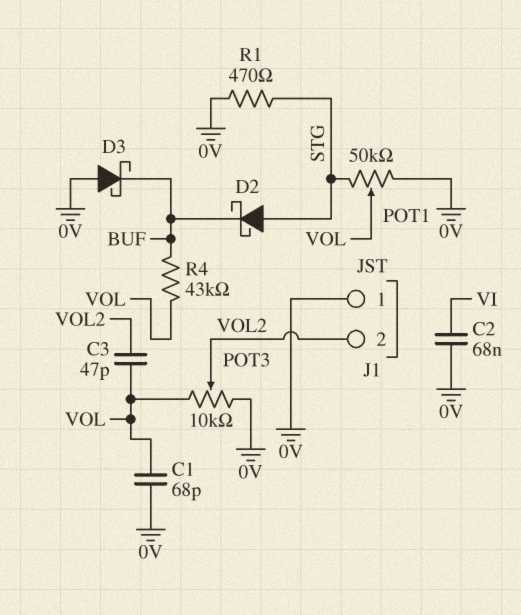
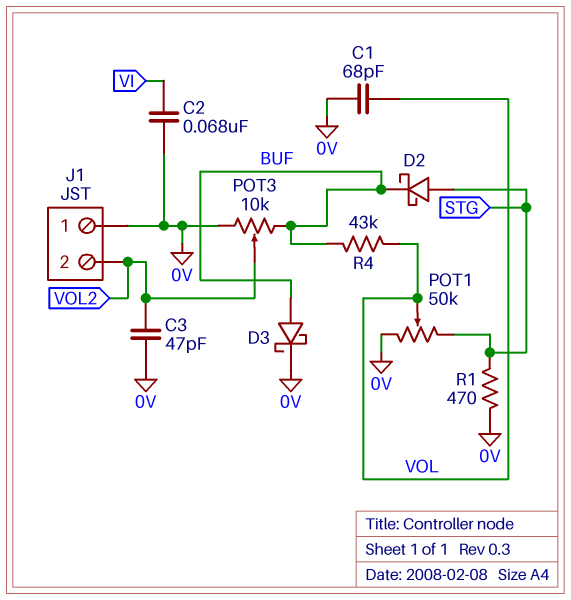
C3: 47pF (VOL, VOL2) -> 47pF (0V, VOL2)
D3: schottky (A 0V, K BUF) -> schottky (A BUF, K 0V)
POT3: 10k (0V, VOL, wiper VOL2) -> 10k (0V, BUF, wiper VOL2)

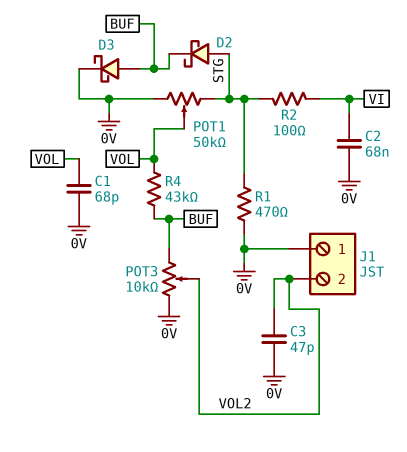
R2: none -> 100 (STG, VI)

